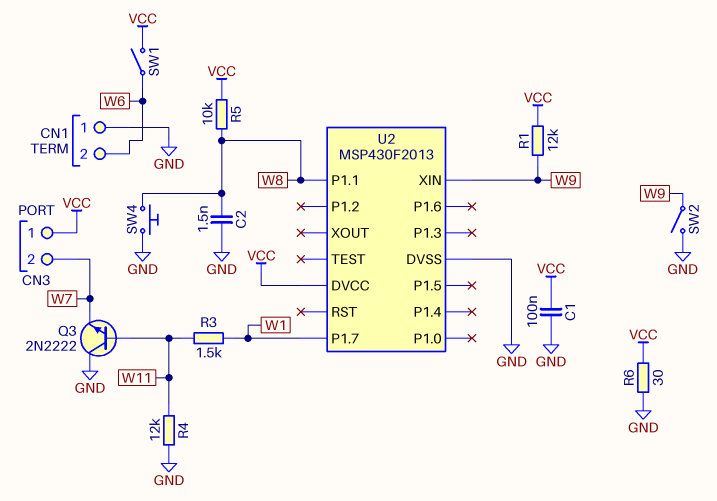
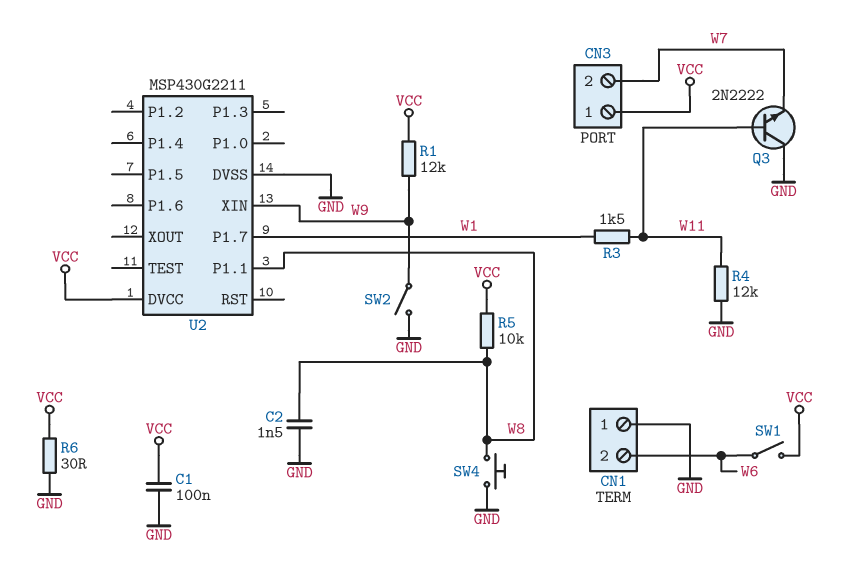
U2: MSP430F2013 -> MSP430G2211

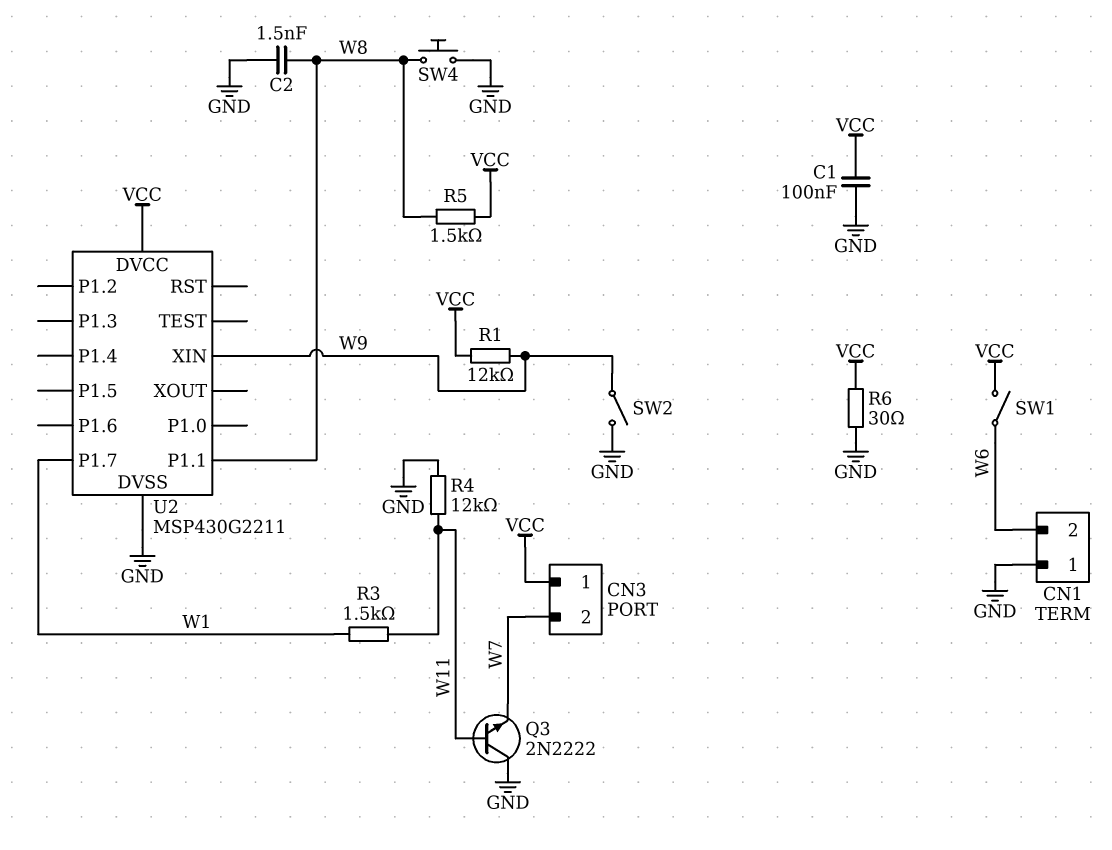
R5: 10k (VCC, W8) -> 1.5k (VCC, W8)

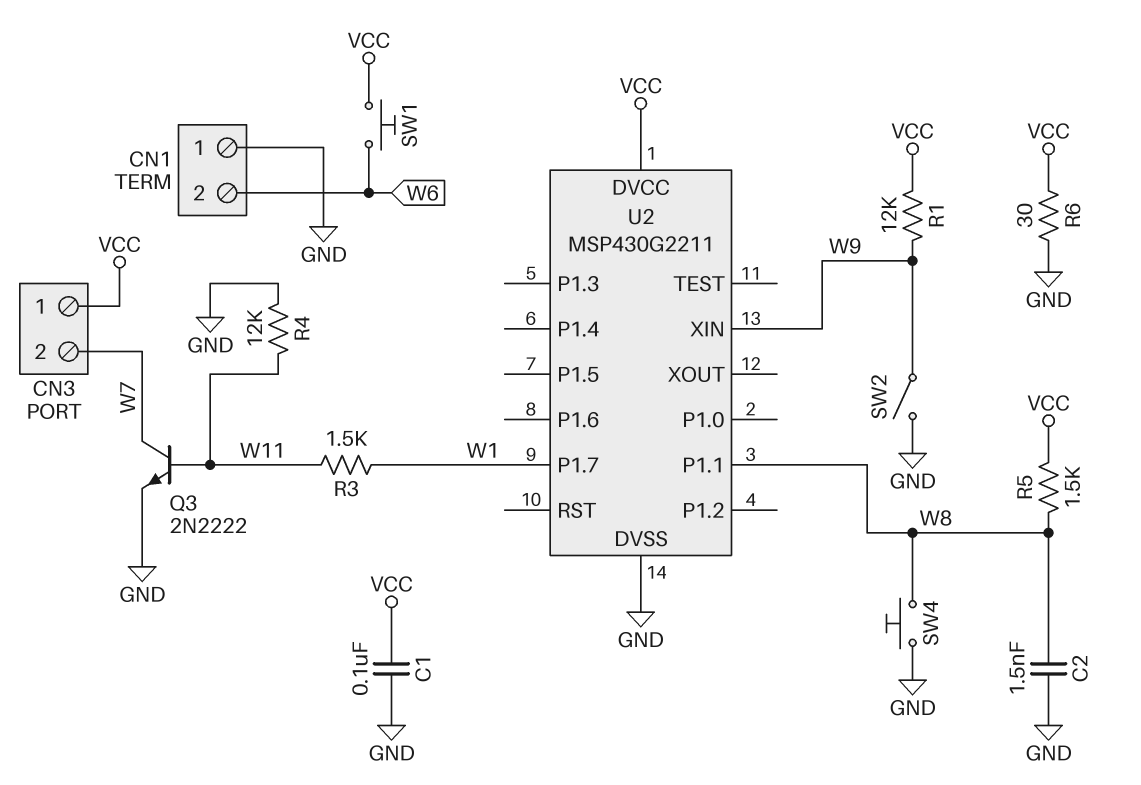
Q3: NPN 2N2222 (B W11, C GND, E W7) -> NPN 2N2222 (B W11, C W7, E GND)
SW1: switch (VCC, W6) -> button (VCC, W6)

